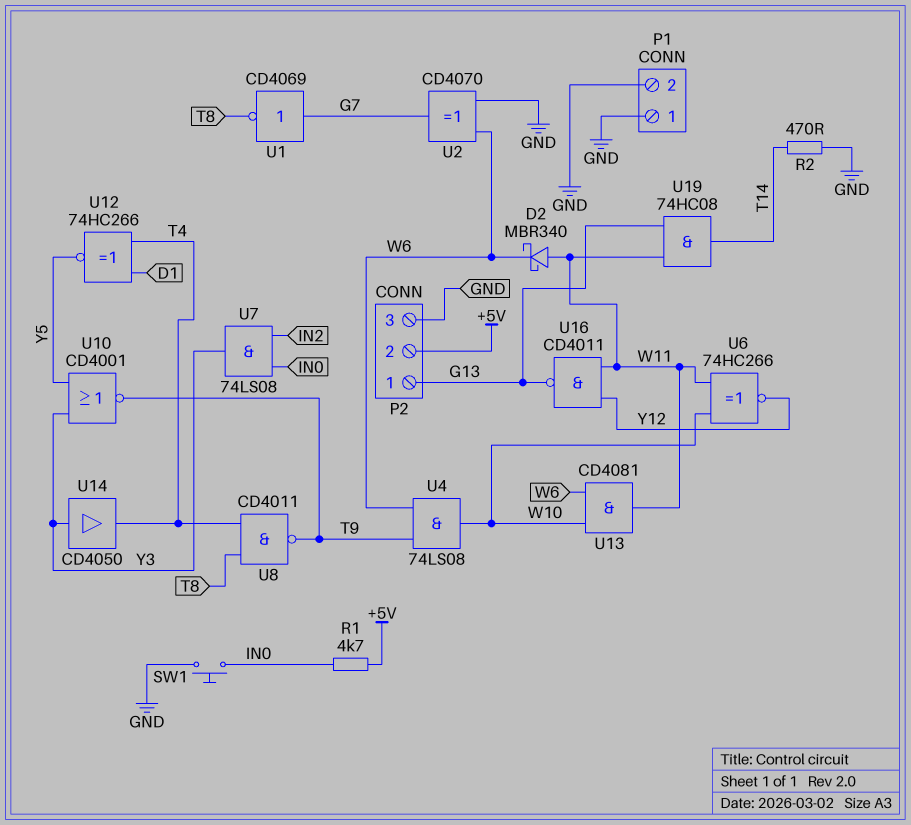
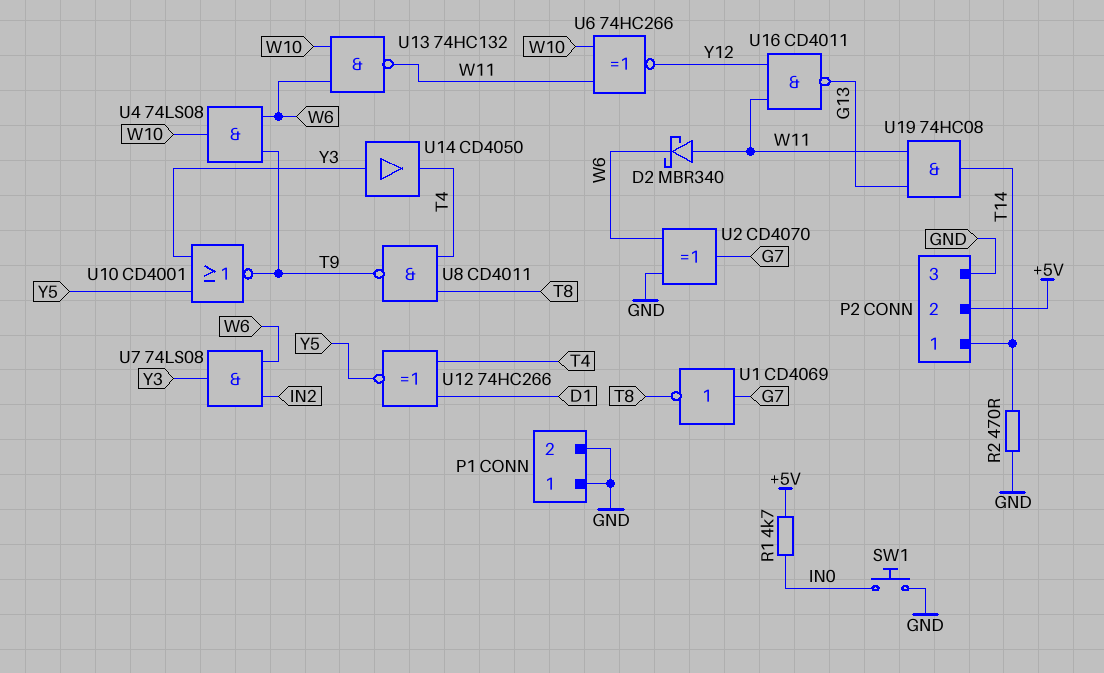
P2 pin 1: G13 -> T14
U7: AND 74LS08 (in IN0, in IN2, out Y3) -> AND 74LS08 (in IN2, in W6, out Y3)
U13: AND CD4081 (in W6, in W10, out W11) -> NAND 74HC132 (in W6, in W10, out W11)

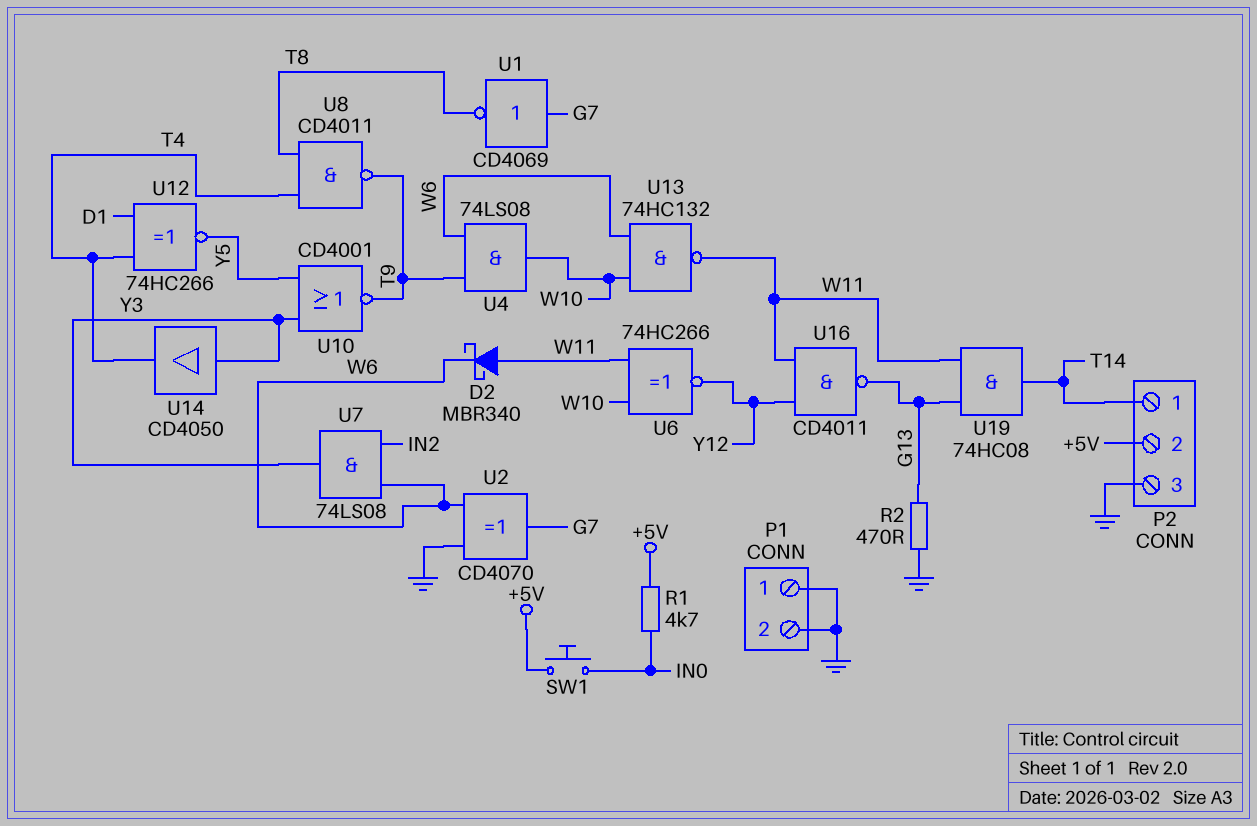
R2: 470 (GND, T14) -> 470 (G13, GND)
SW1: button (GND, IN0) -> button (+5V, IN0)

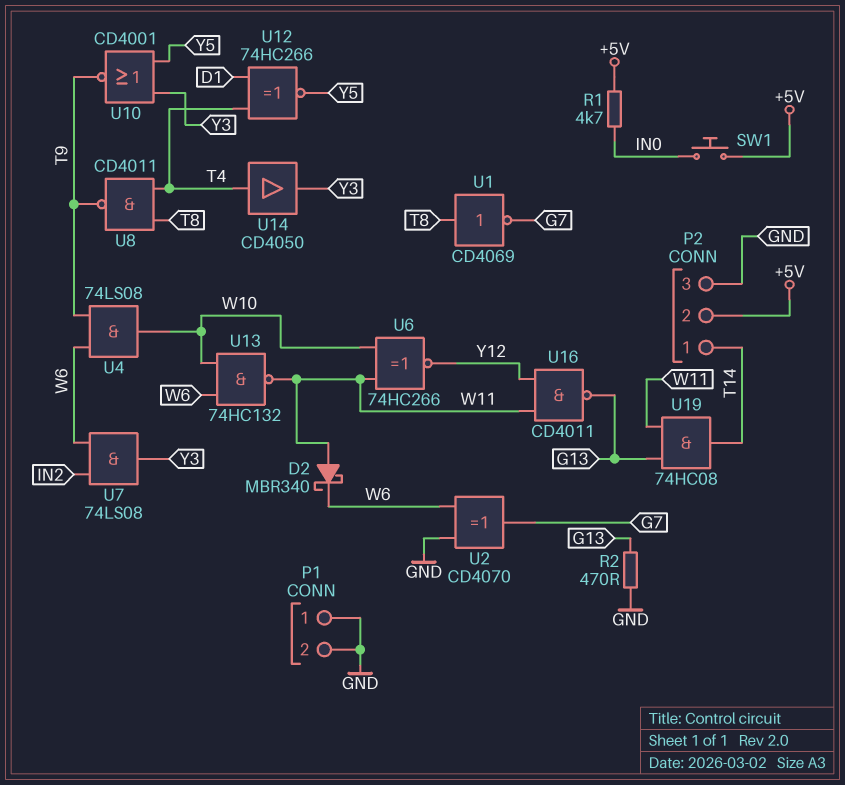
U1: NOT CD4069 (in G7, out T8) -> NOT CD4069 (in T8, out G7)
U14: buffer CD4050 (in Y3, out T4) -> buffer CD4050 (in T4, out Y3)

